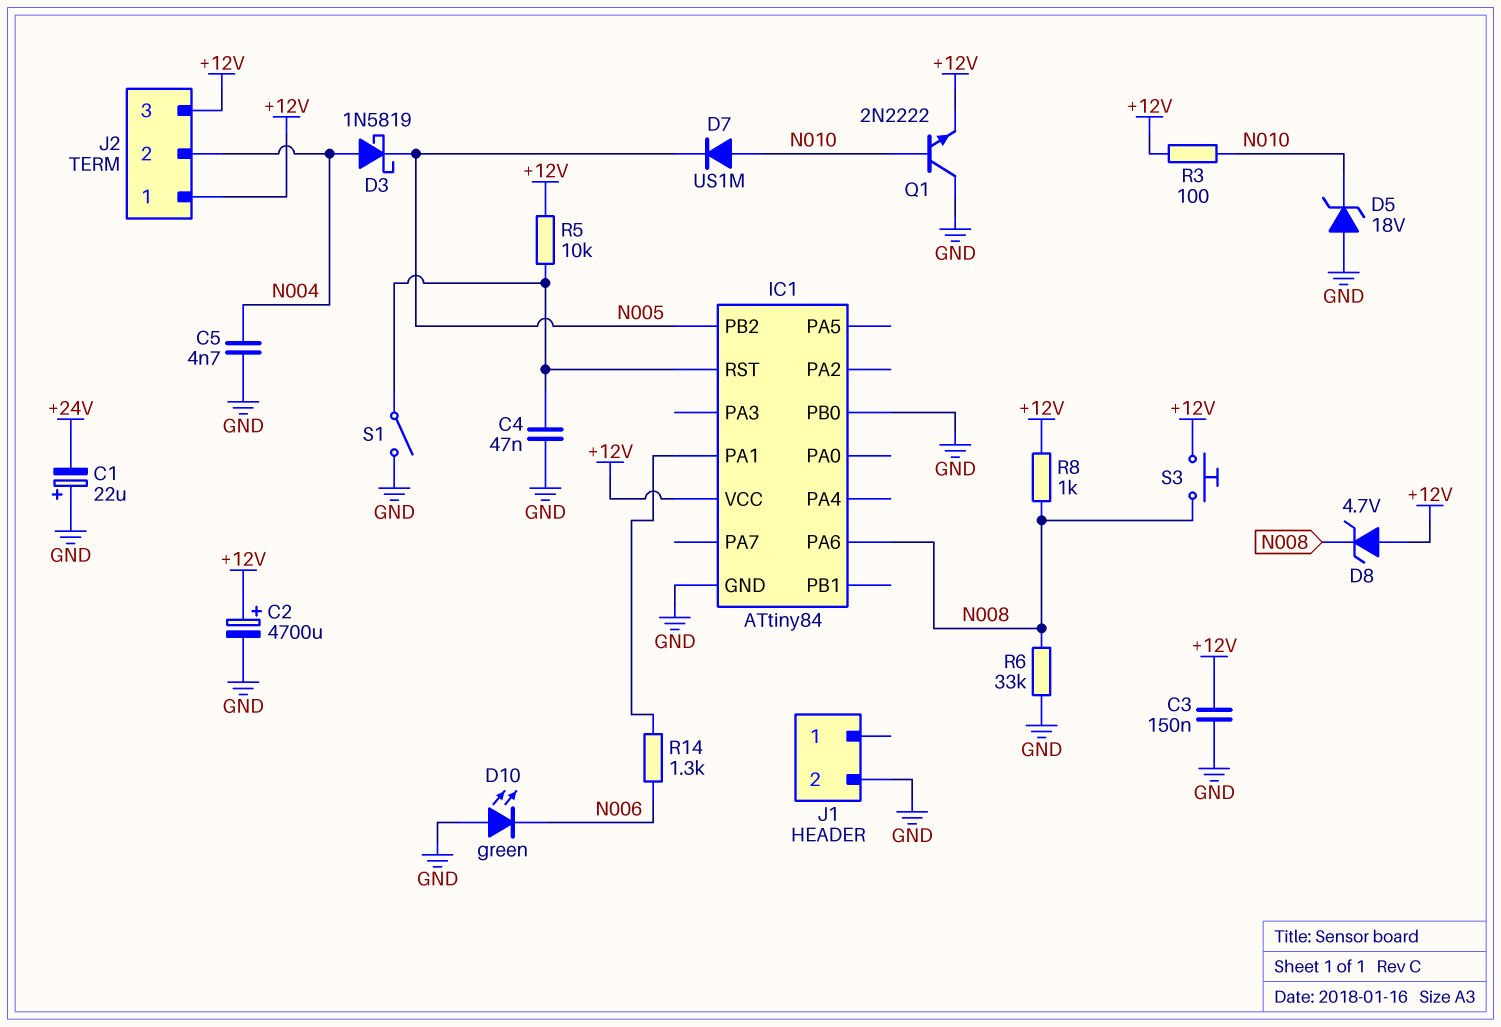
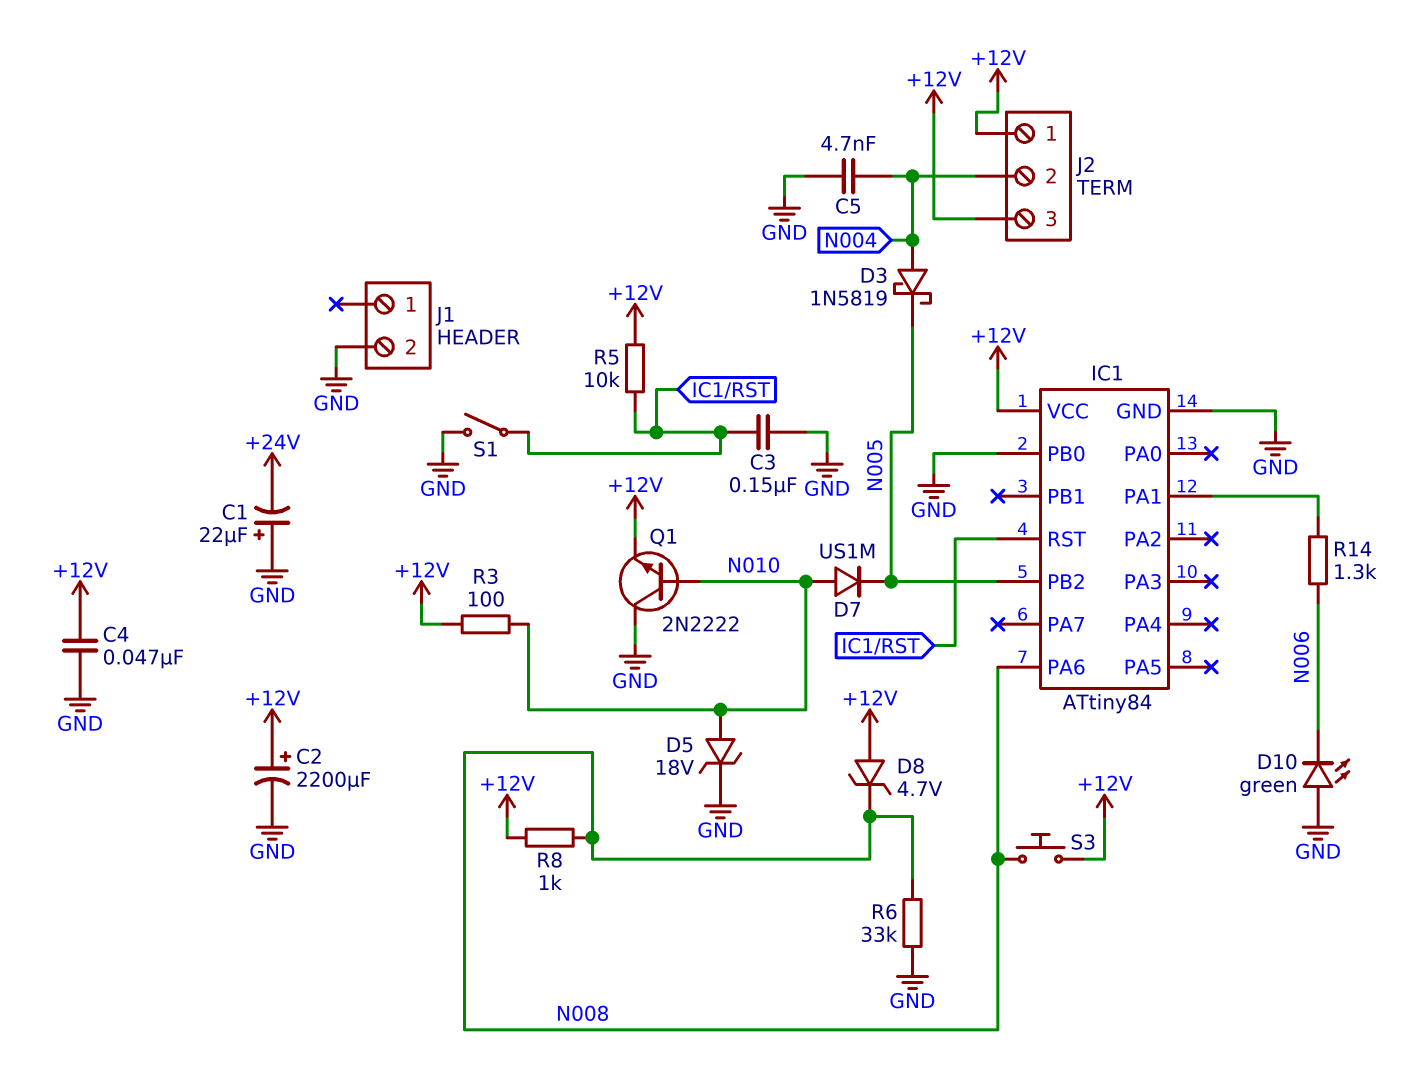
C2: 4700uF (plus +12V, minus GND) -> 2200uF (plus +12V, minus GND)
C3: 150nF (+12V, GND) -> 150nF (GND, IC1/RST)
C4: 47nF (GND, IC1/RST) -> 47nF (+12V, GND)
D5: zener 18V (A GND, K N010) -> zener 18V (A N010, K GND)

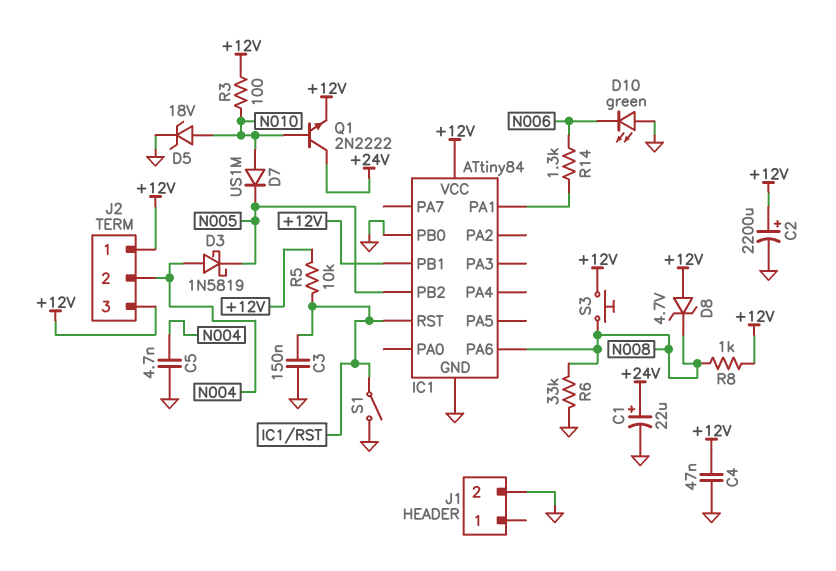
C1: 22uF (plus GND, minus +24V) -> 22uF (plus +24V, minus GND)
IC1 pin PB1: none -> +12V
Q1: NPN 2N2222 (B N010, C GND, E +12V) -> NPN 2N2222 (B N010, C +24V, E +12V)

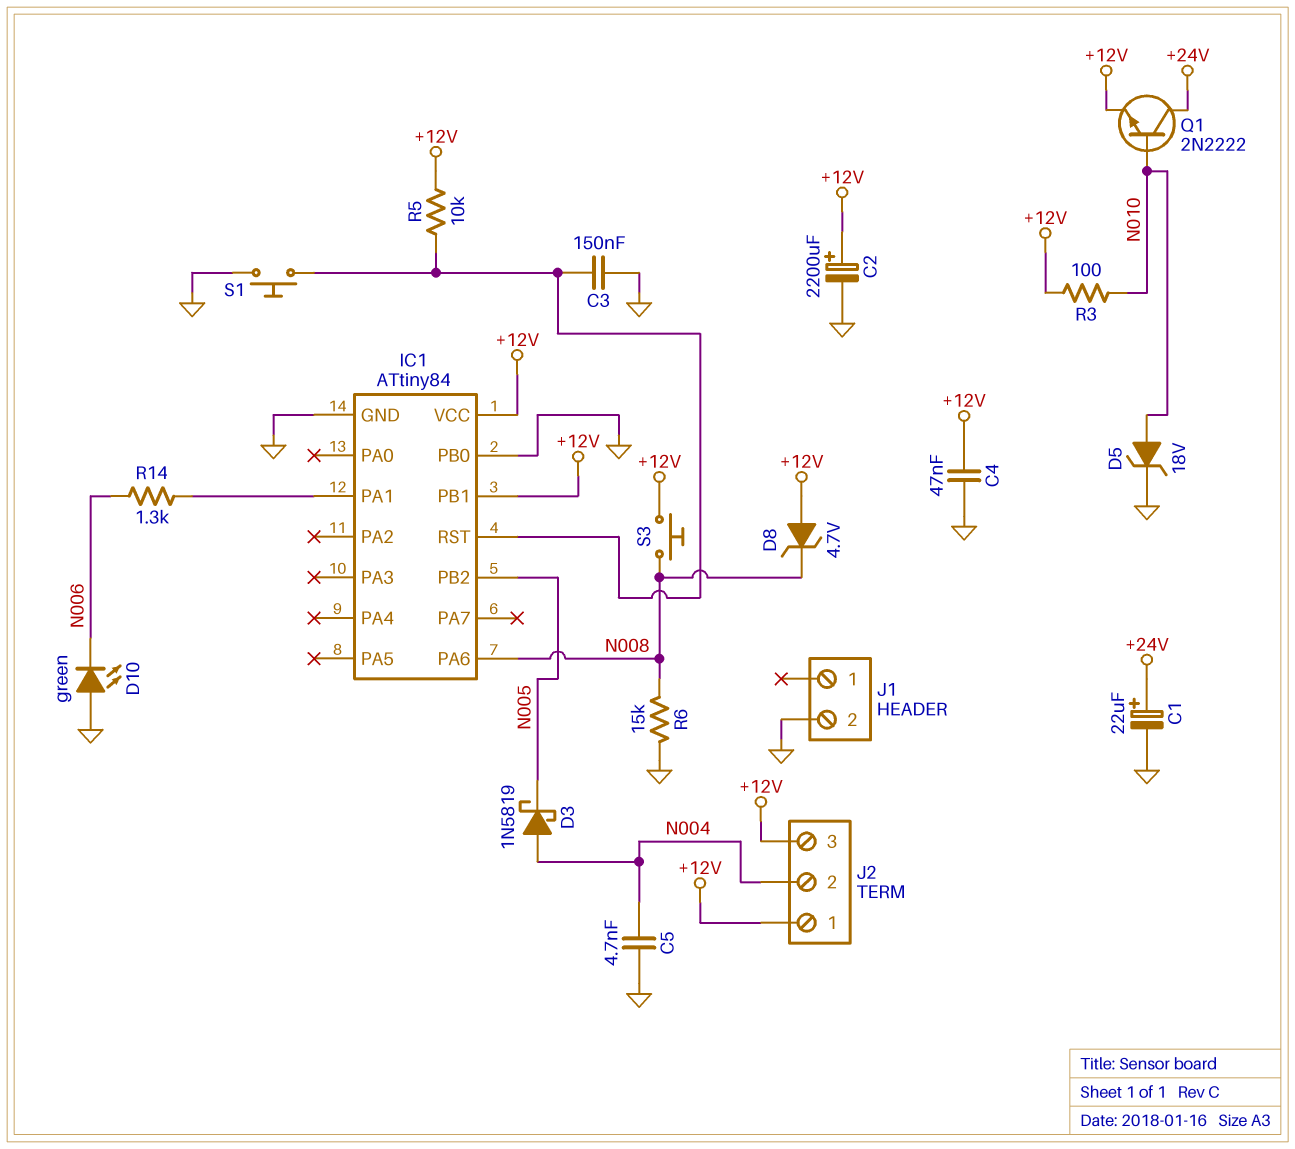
D7: diode US1M (A N010, K N005) -> none
R6: 33k (GND, N008) -> 15k (GND, N008)
R8: 1k (+12V, N008) -> none
S1: switch (GND, IC1/RST) -> button (GND, IC1/RST)

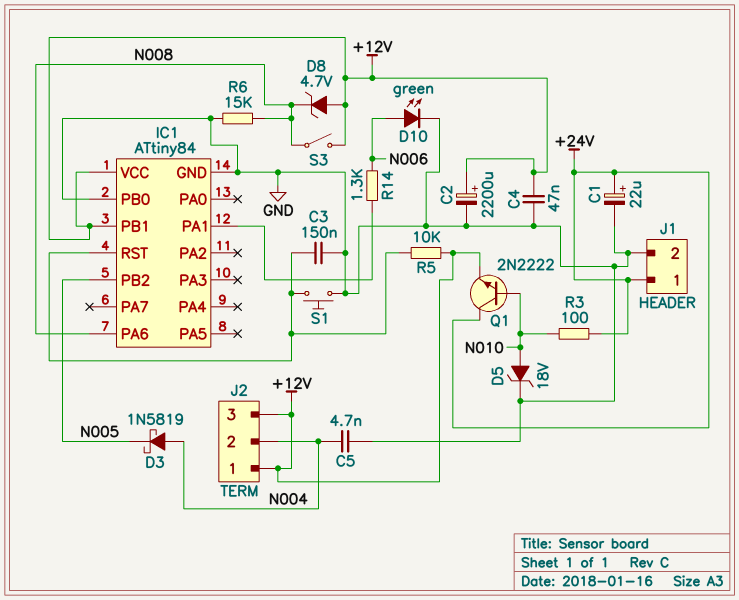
D10: LED green (A GND, K N006) -> LED green (A N006, K GND)
J1 pin 1: none -> +24V
R3: 100 (+12V, N010) -> 100 (+24V, N010)
S3: button (+12V, N008) -> switch (+12V, N008)

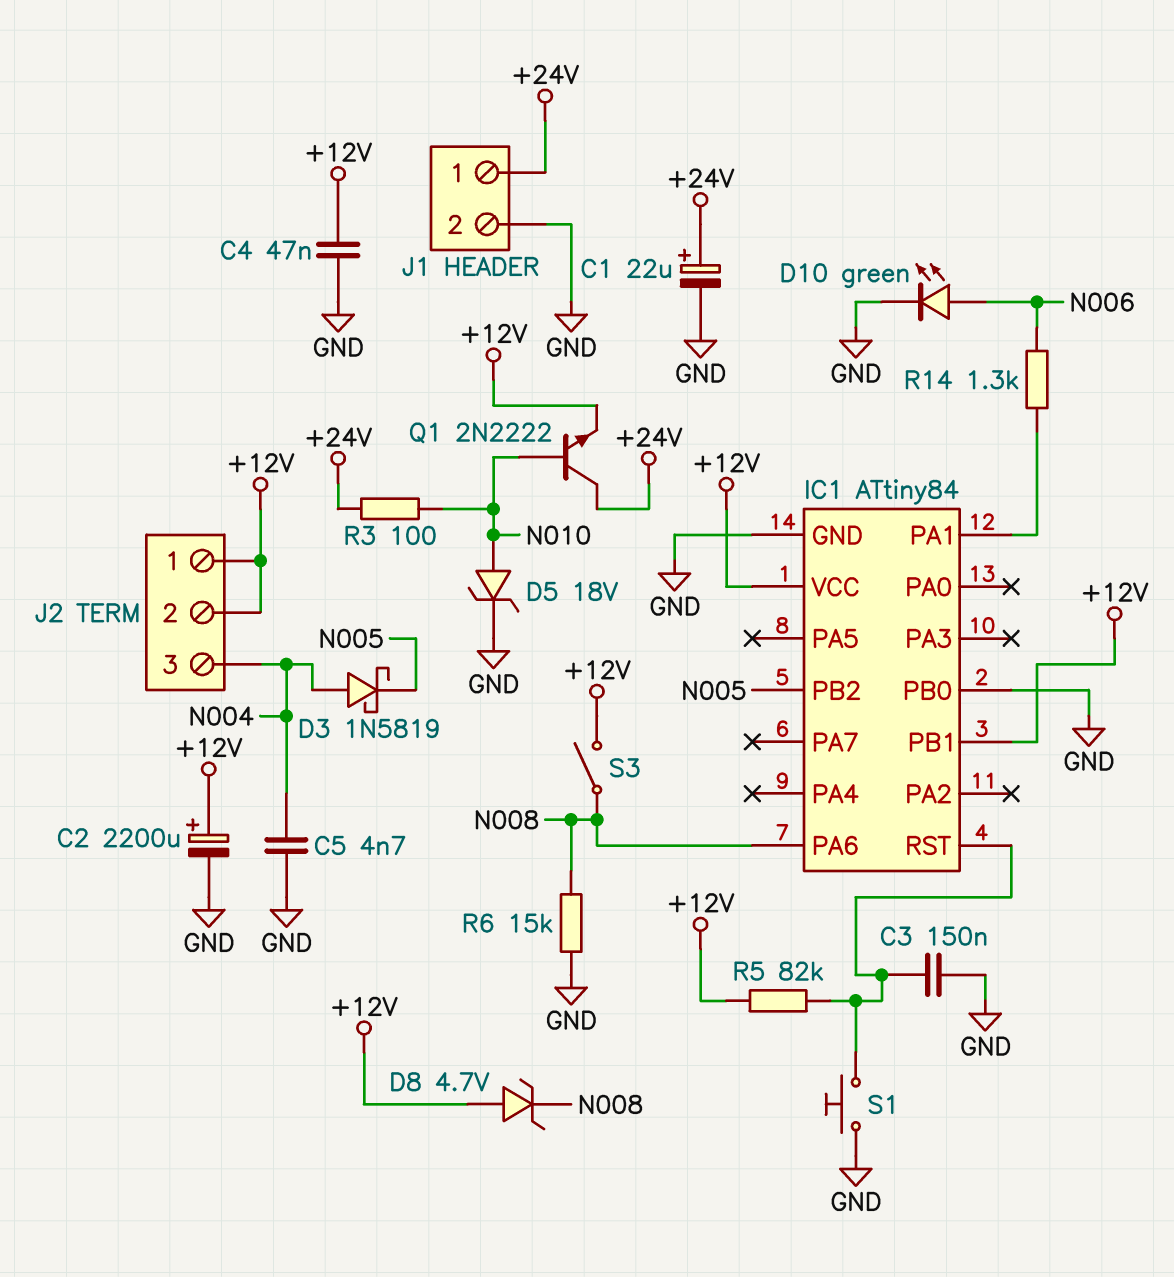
J2 pin 2: N004 -> +12V
J2 pin 3: +12V -> N004
R5: 10k (+12V, IC1/RST) -> 82k (+12V, IC1/RST)

